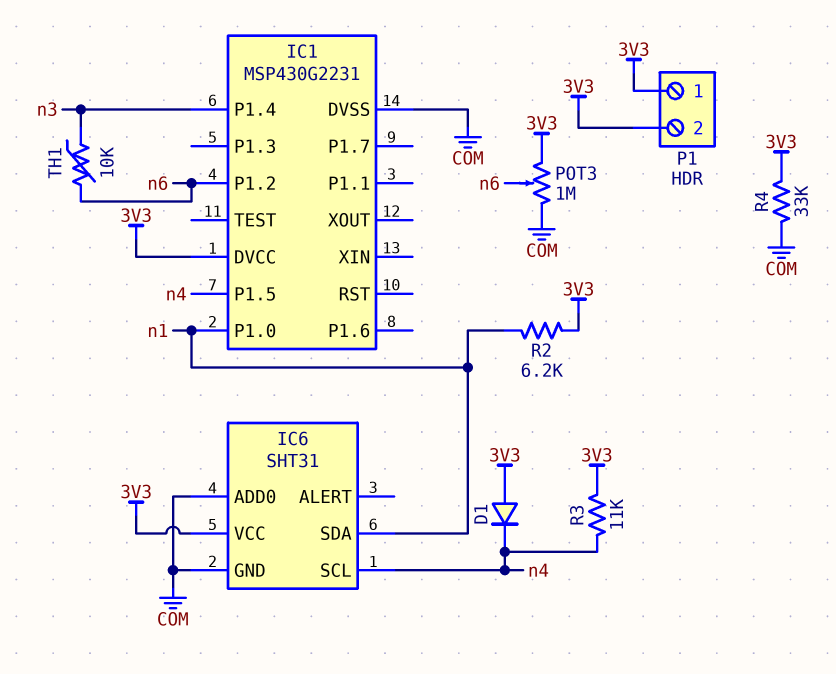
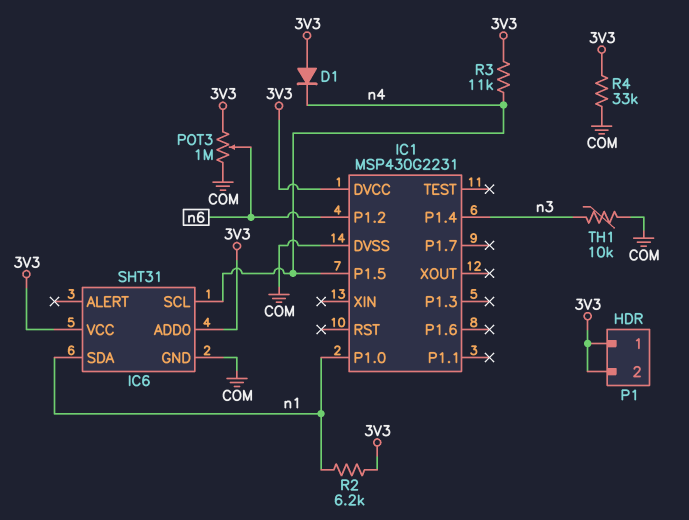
IC6 pin ADD0: COM -> 3V3
TH1: 10k (n3, n6) -> 10k (COM, n3)

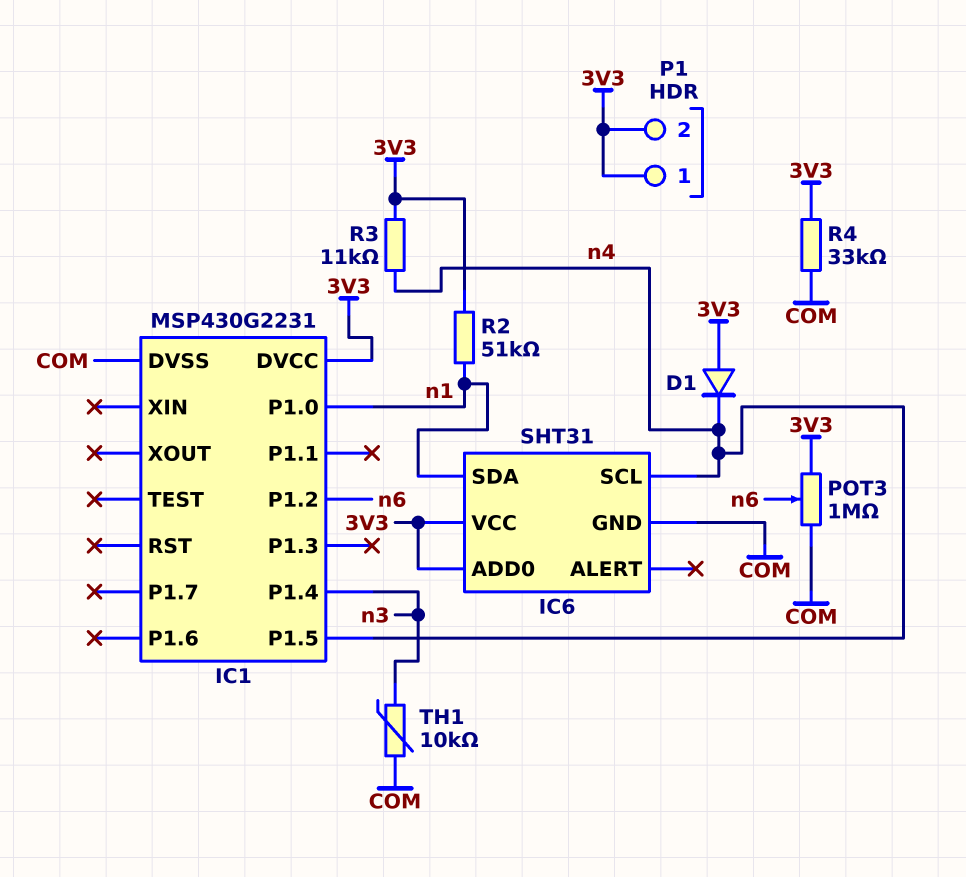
R2: 6.2k (3V3, n1) -> 51k (3V3, n1)

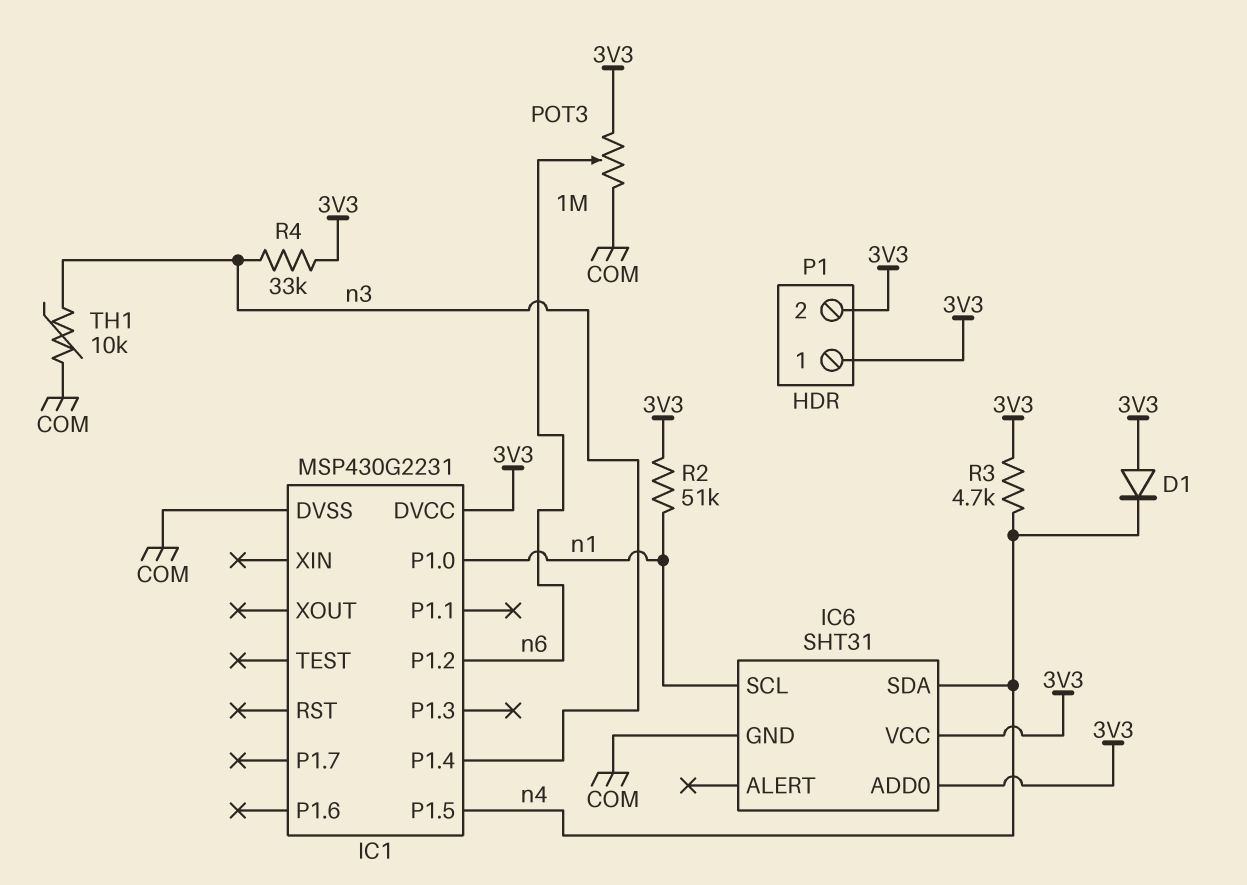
IC6 pin SCL: n4 -> n1
IC6 pin SDA: n1 -> n4
R3: 11k (3V3, n4) -> 4.7k (3V3, n4)
R4: 33k (3V3, COM) -> 33k (3V3, n3)

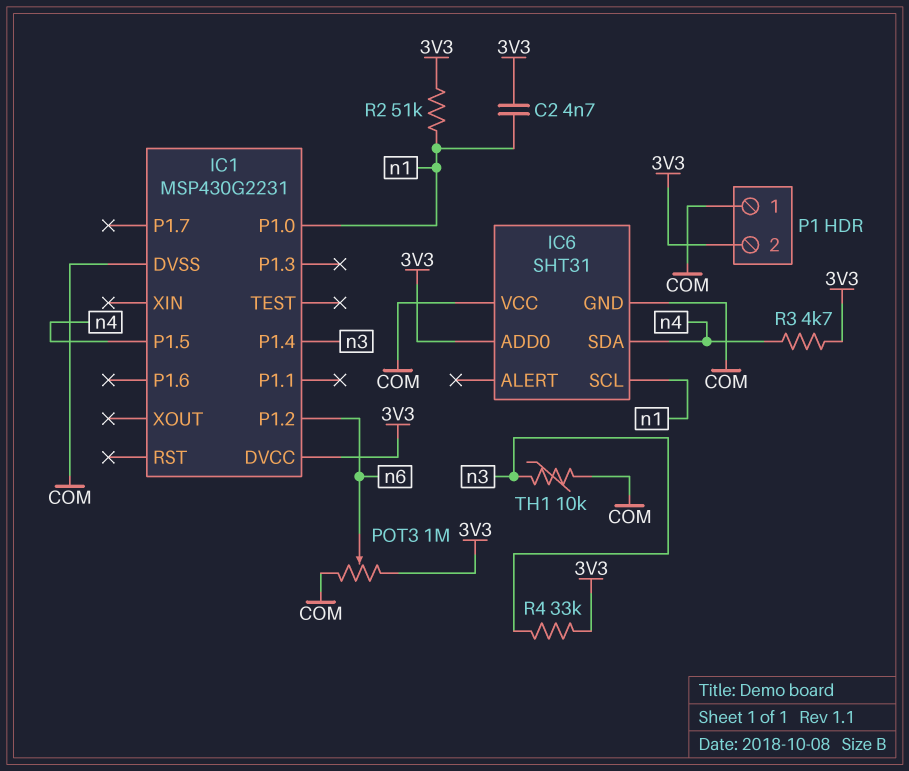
C2: none -> 4.7nF (3V3, n1)
D1: diode (A 3V3, K n4) -> none
IC6 pin VCC: 3V3 -> COM
P1 pin 1: 3V3 -> COM

